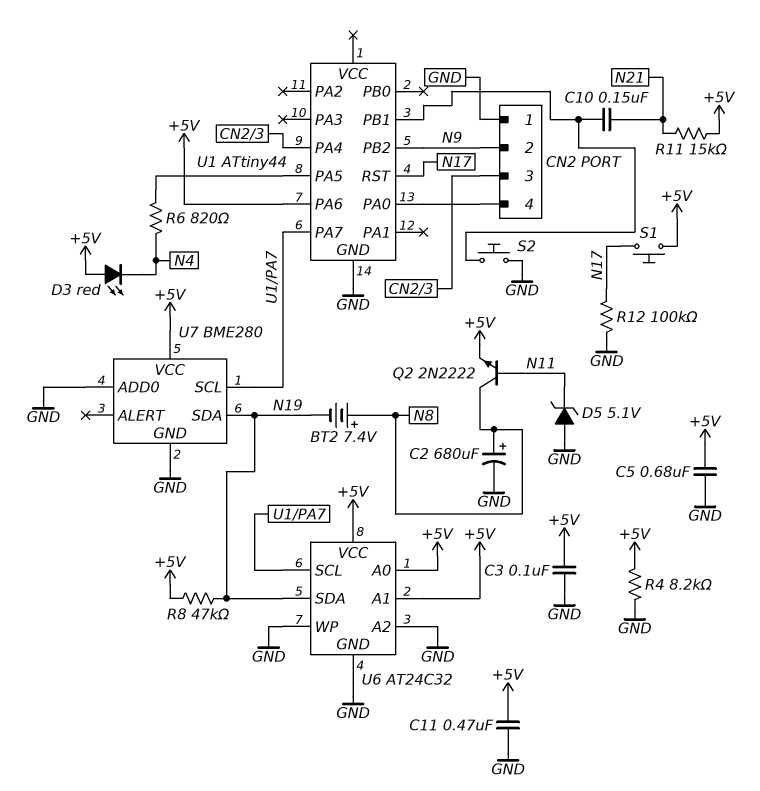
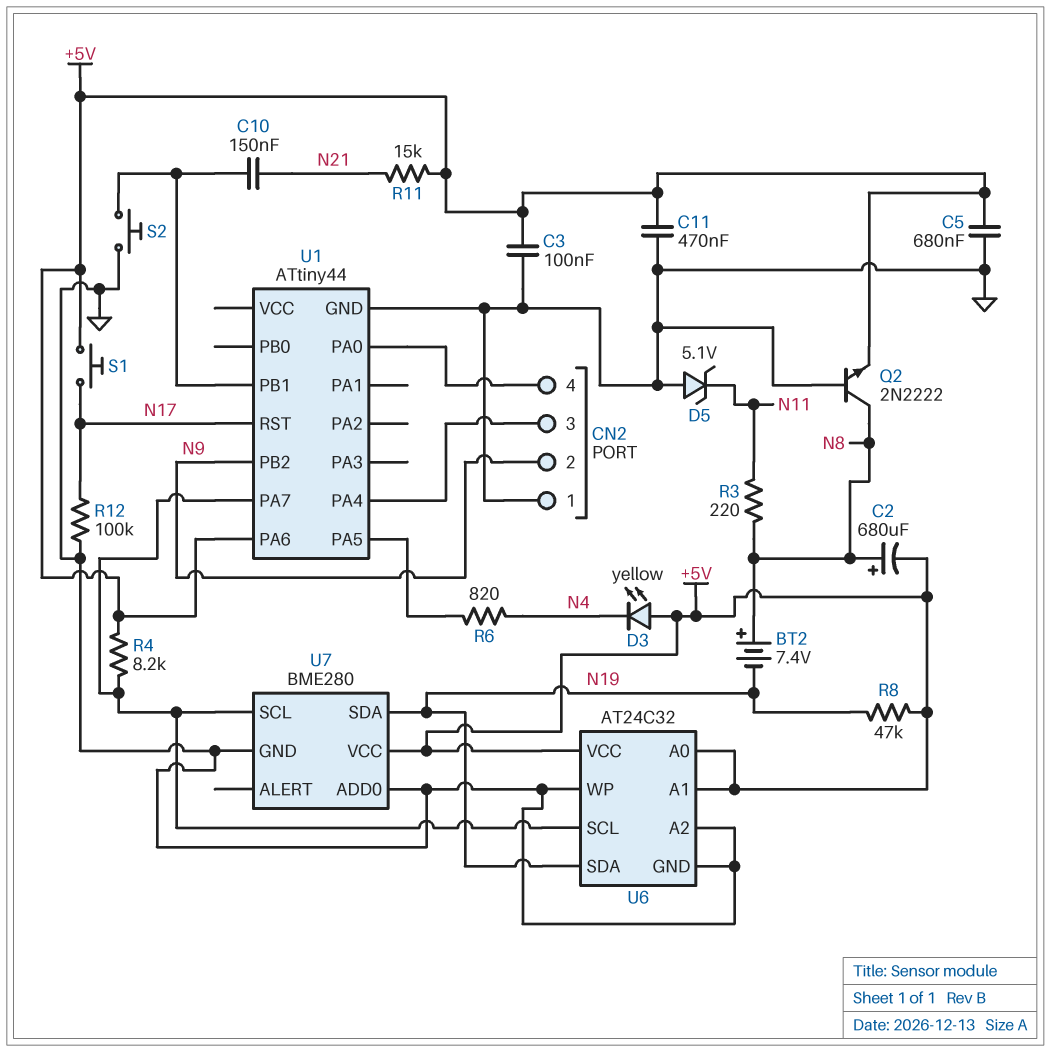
C2: 680uF (plus N8, minus GND) -> 680uF (plus N8, minus +5V)
D3: LED red (A +5V, K N4) -> LED yellow (A +5V, K N4)
Q2: NPN 2N2222 (B N11, C N8, E +5V) -> NPN 2N2222 (B GND, C N8, E +5V)
R3: none -> 220 (N8, N11)
R4: 8.2k (+5V, GND) -> 8.2k (+5V, U1/PA7)

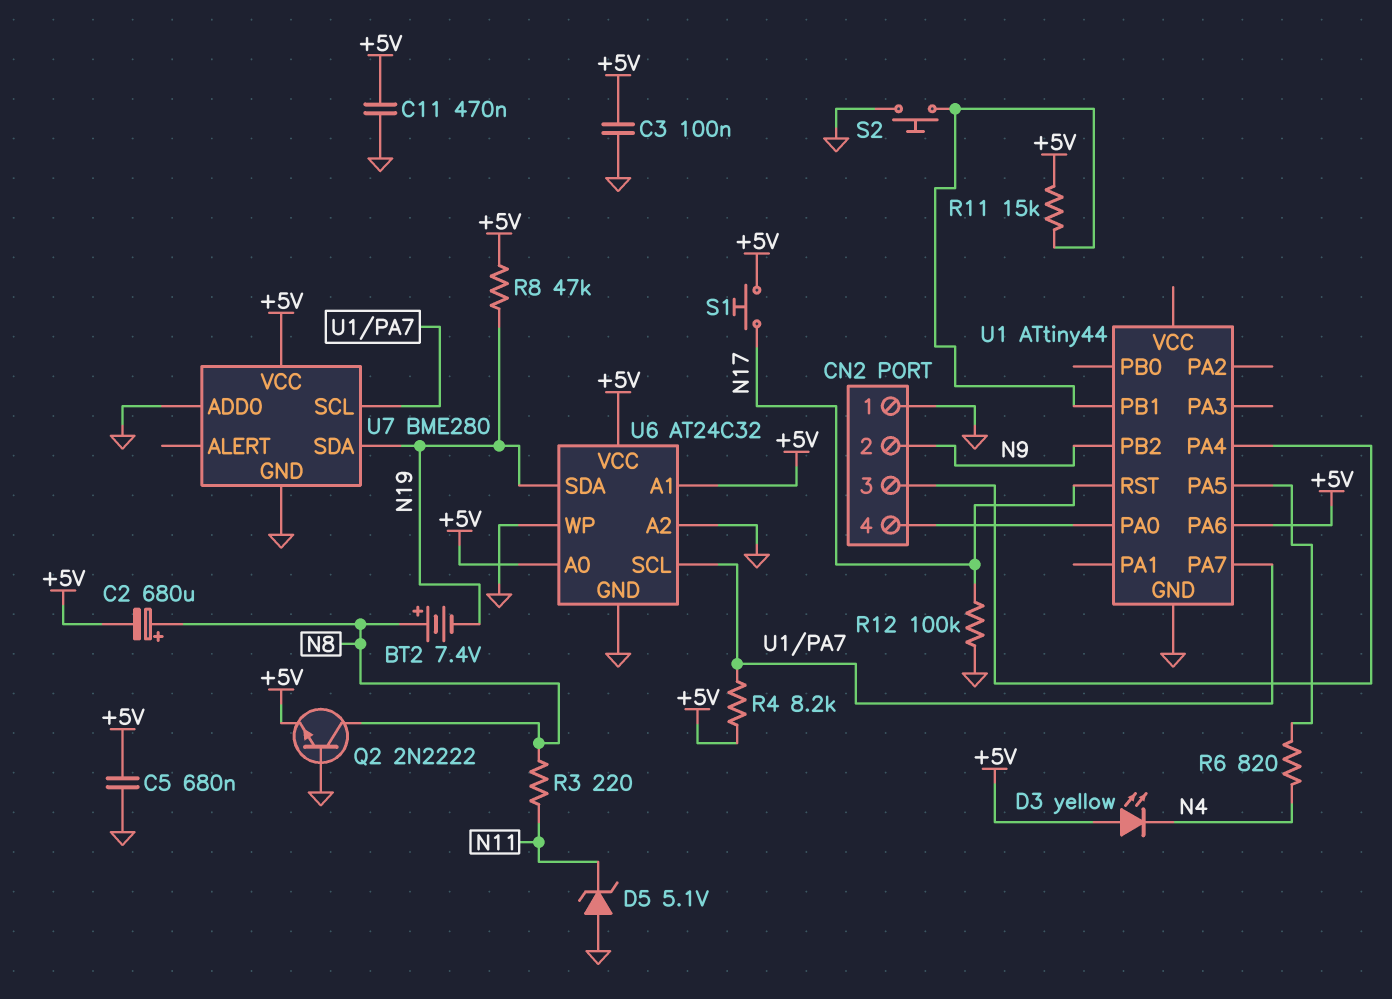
C10: 150nF (N21, U1/PB1) -> none
R11: 15k (+5V, N21) -> 15k (+5V, U1/PB1)

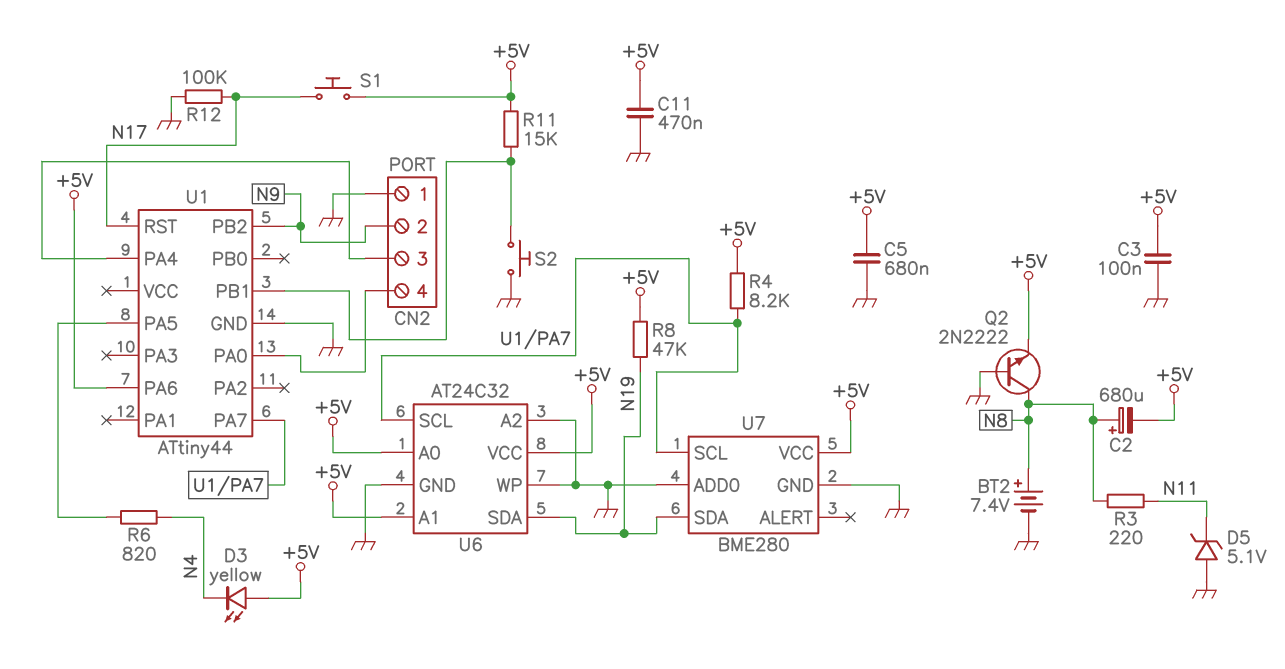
BT2: 7.4V (plus N8, minus N19) -> 7.4V (plus N8, minus GND)

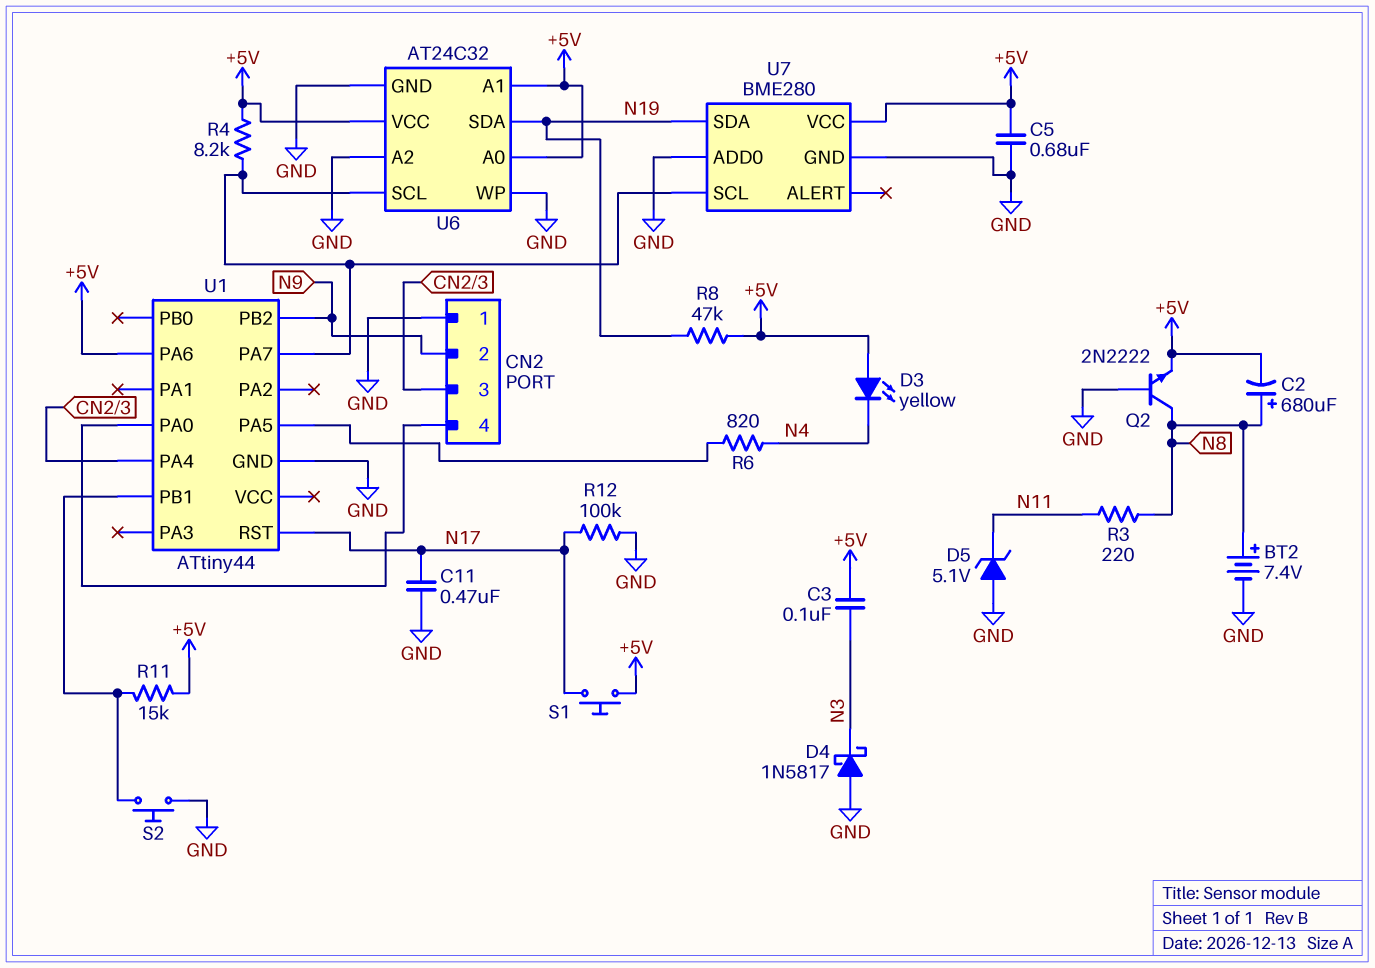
C3: 100nF (+5V, GND) -> 100nF (+5V, N3)
C11: 470nF (+5V, GND) -> 470nF (GND, N17)
D4: none -> schottky 1N5817 (A GND, K N3)

